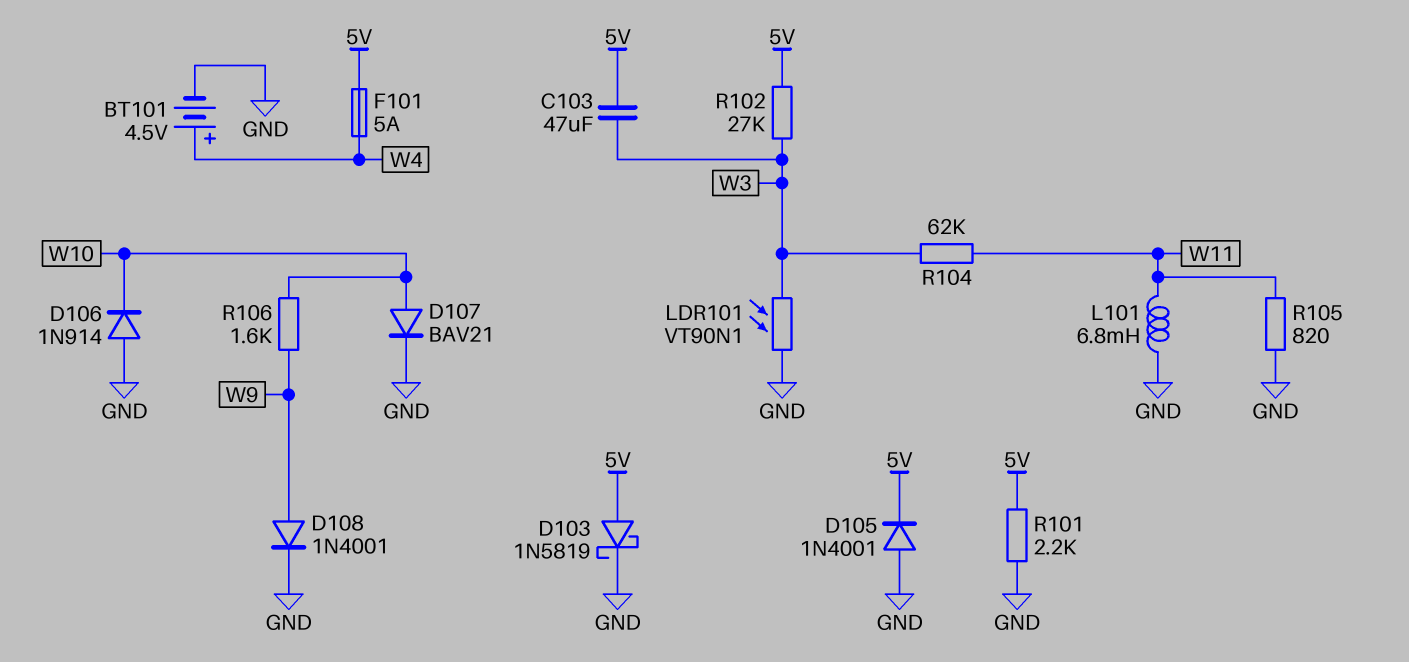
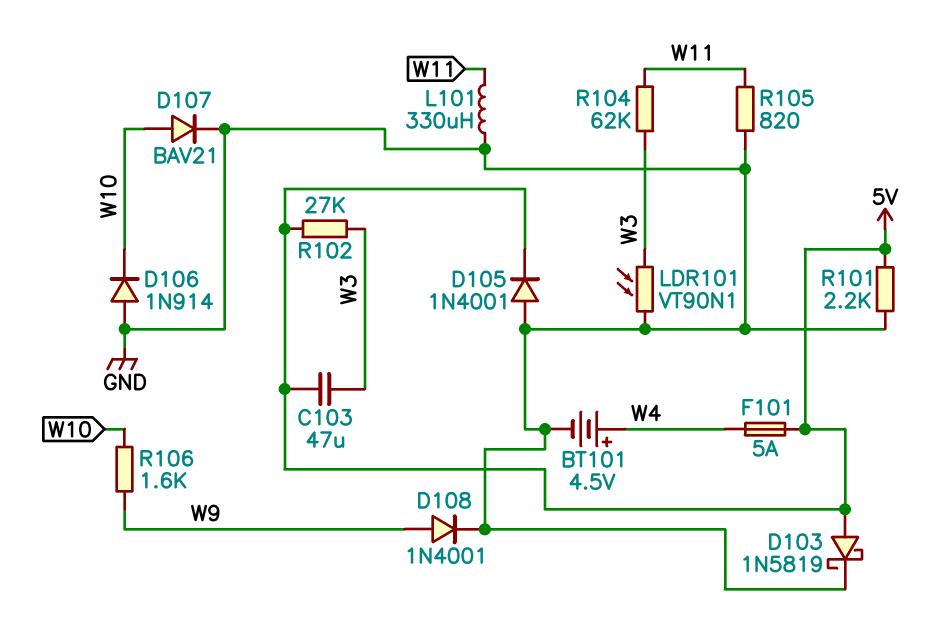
L101: 6.8mH (GND, W11) -> 330uH (GND, W11)

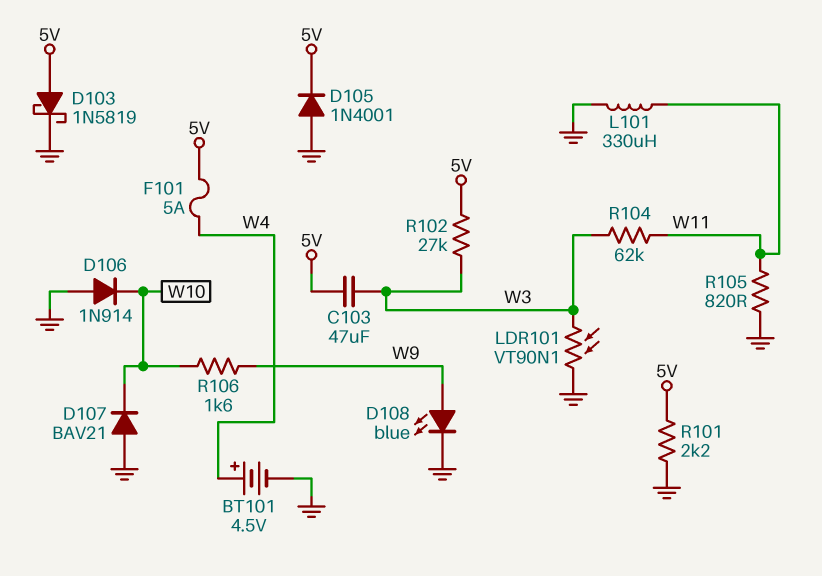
D107: diode BAV21 (A W10, K GND) -> diode BAV21 (A GND, K W10)
D108: diode 1N4001 (A W9, K GND) -> LED blue (A W9, K GND)

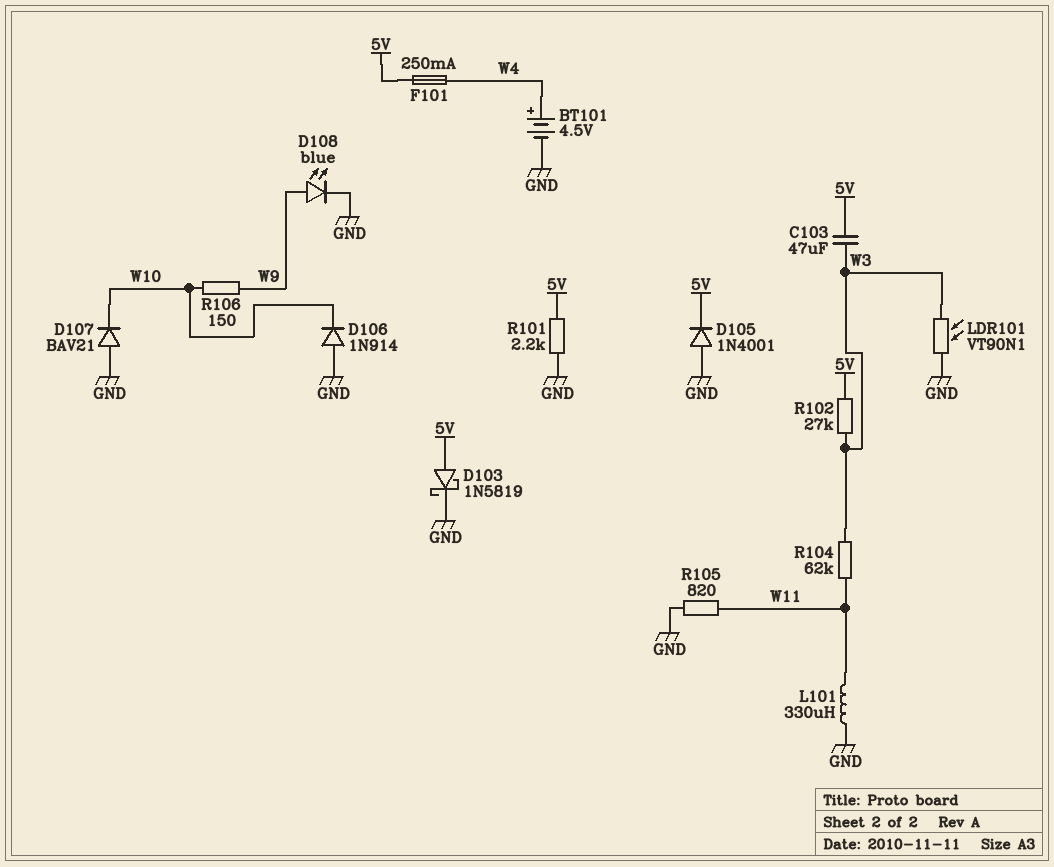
F101: 5A (5V, W4) -> 250mA (5V, W4)
R106: 1.6k (W9, W10) -> 150 (W9, W10)

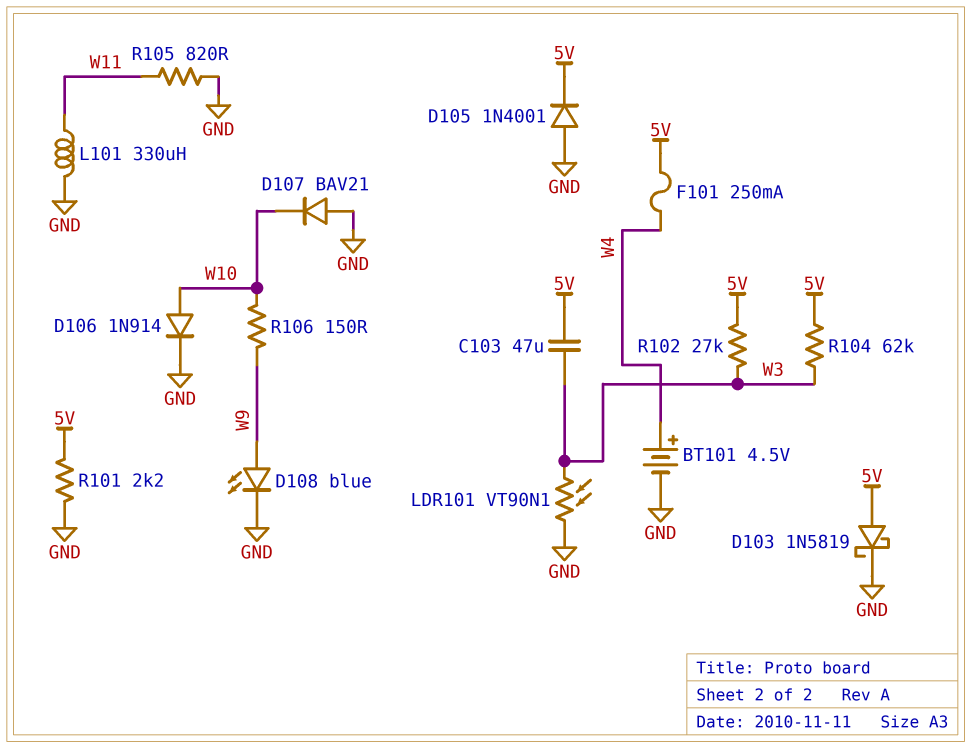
D106: diode 1N914 (A GND, K W10) -> diode 1N914 (A W10, K GND)
R104: 62k (W3, W11) -> 62k (5V, W3)

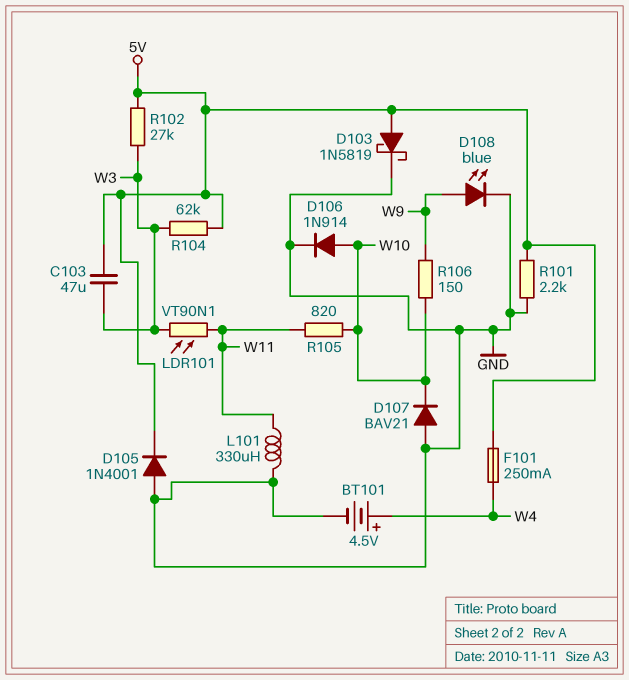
LDR101: VT90N1 (GND, W3) -> VT90N1 (W3, W11)
R105: 820 (GND, W11) -> 820 (W10, W11)

